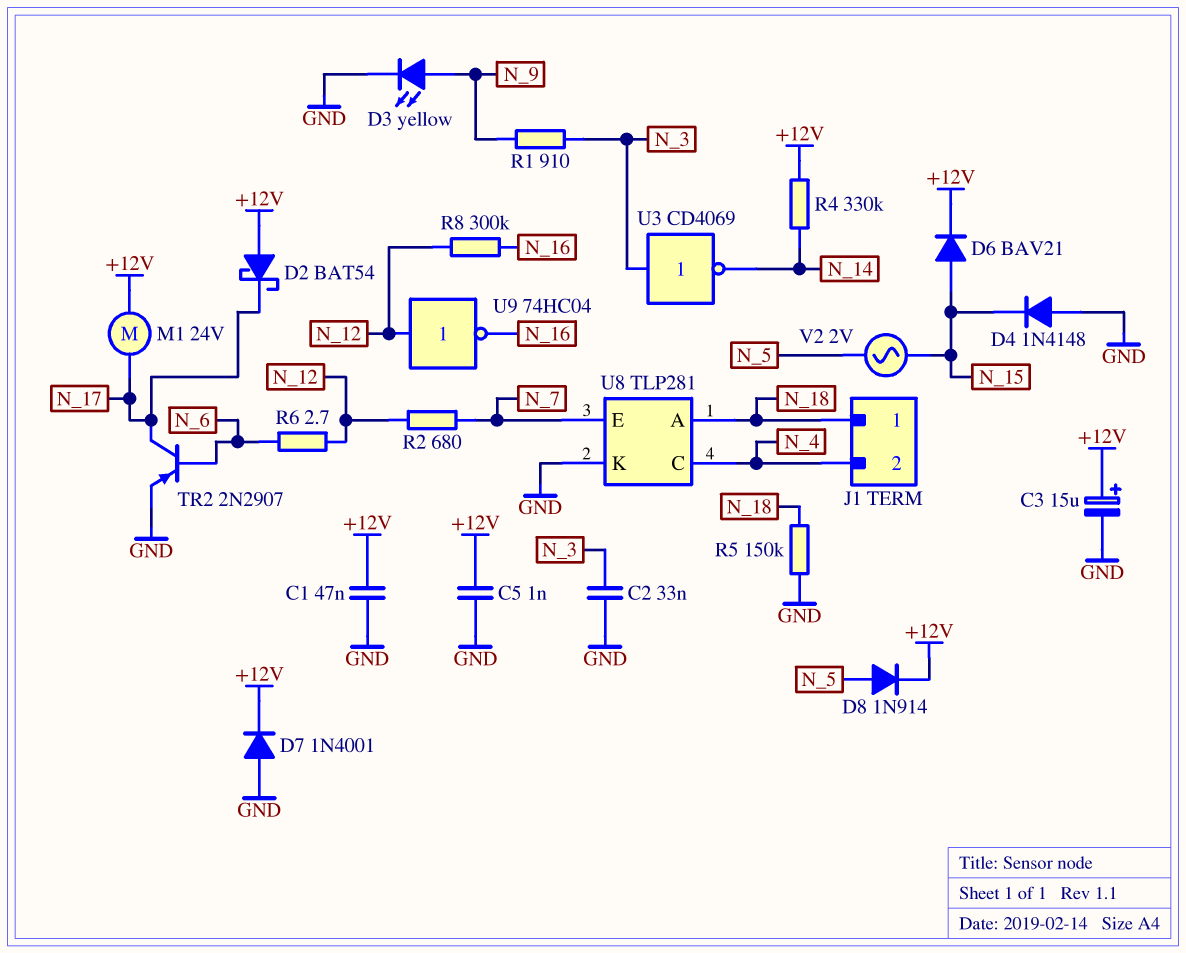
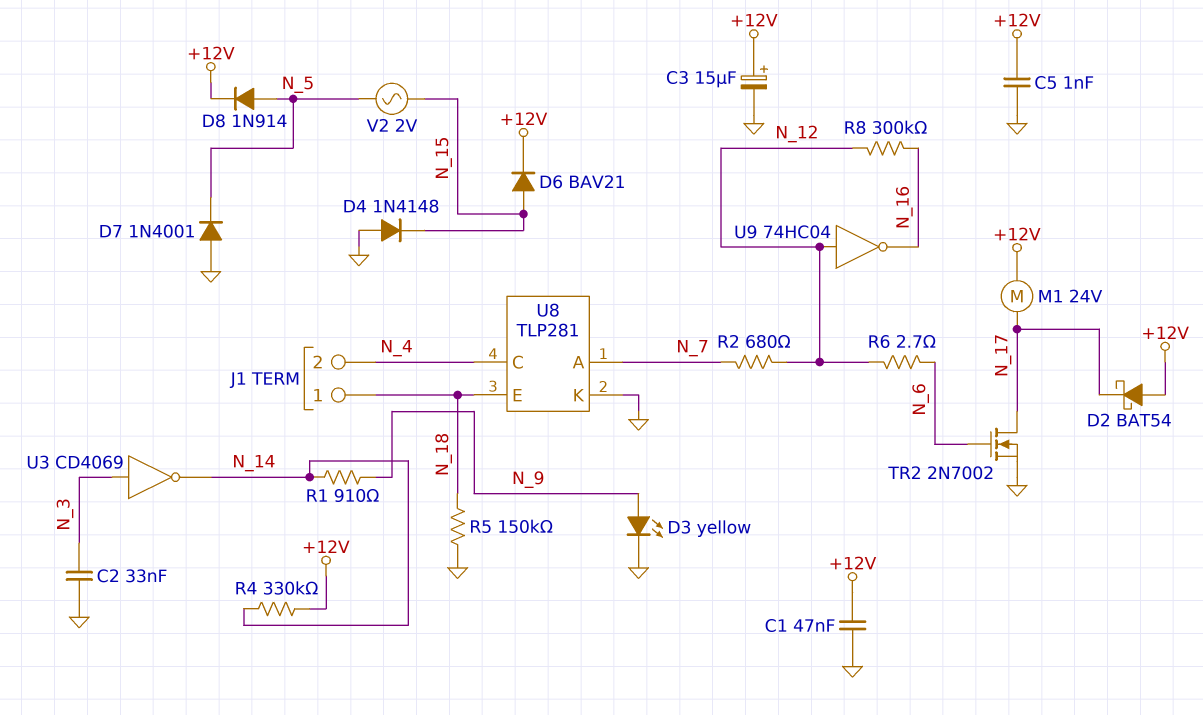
D7: diode 1N4001 (A GND, K +12V) -> diode 1N4001 (A GND, K N_5)
R1: 910 (N_3, N_9) -> 910 (N_9, N_14)
TR2: PNP 2N2907 (B N_6, C N_17, E GND) -> NMOS 2N7002 (G N_6, D N_17, S GND)
U8 pin A: N_18 -> N_7
U8 pin E: N_7 -> N_18

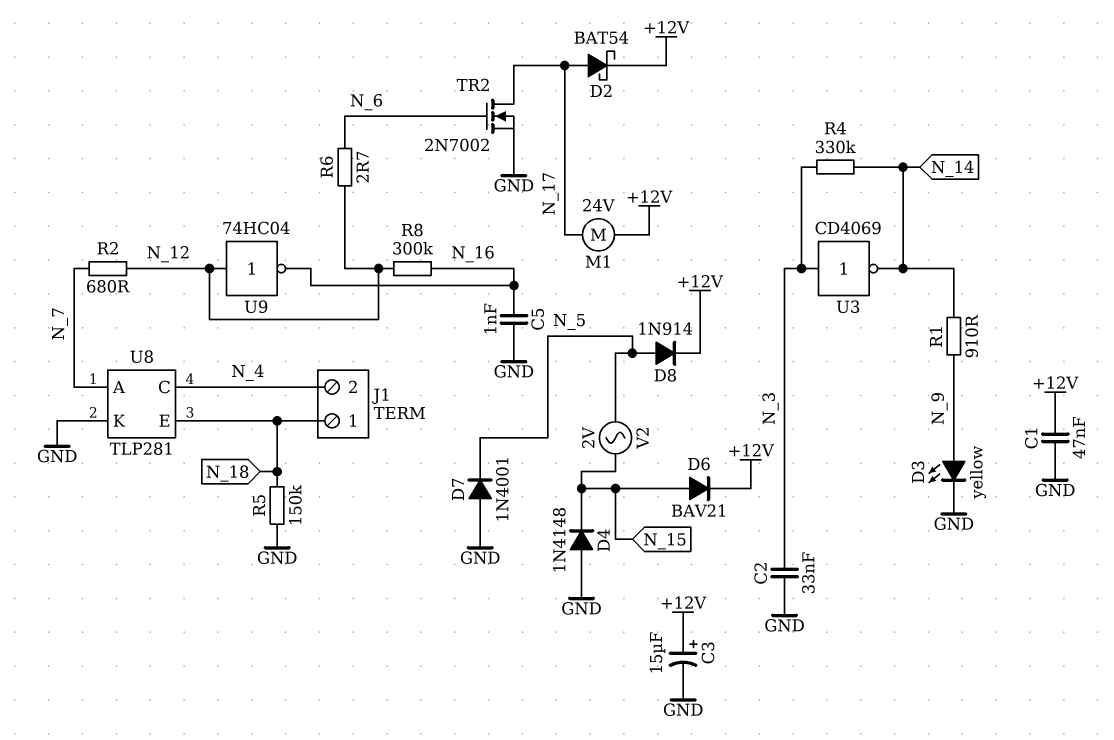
C5: 1nF (+12V, GND) -> 1nF (GND, N_16)
D2: schottky BAT54 (A +12V, K N_17) -> schottky BAT54 (A N_17, K +12V)
R4: 330k (+12V, N_14) -> 330k (N_3, N_14)

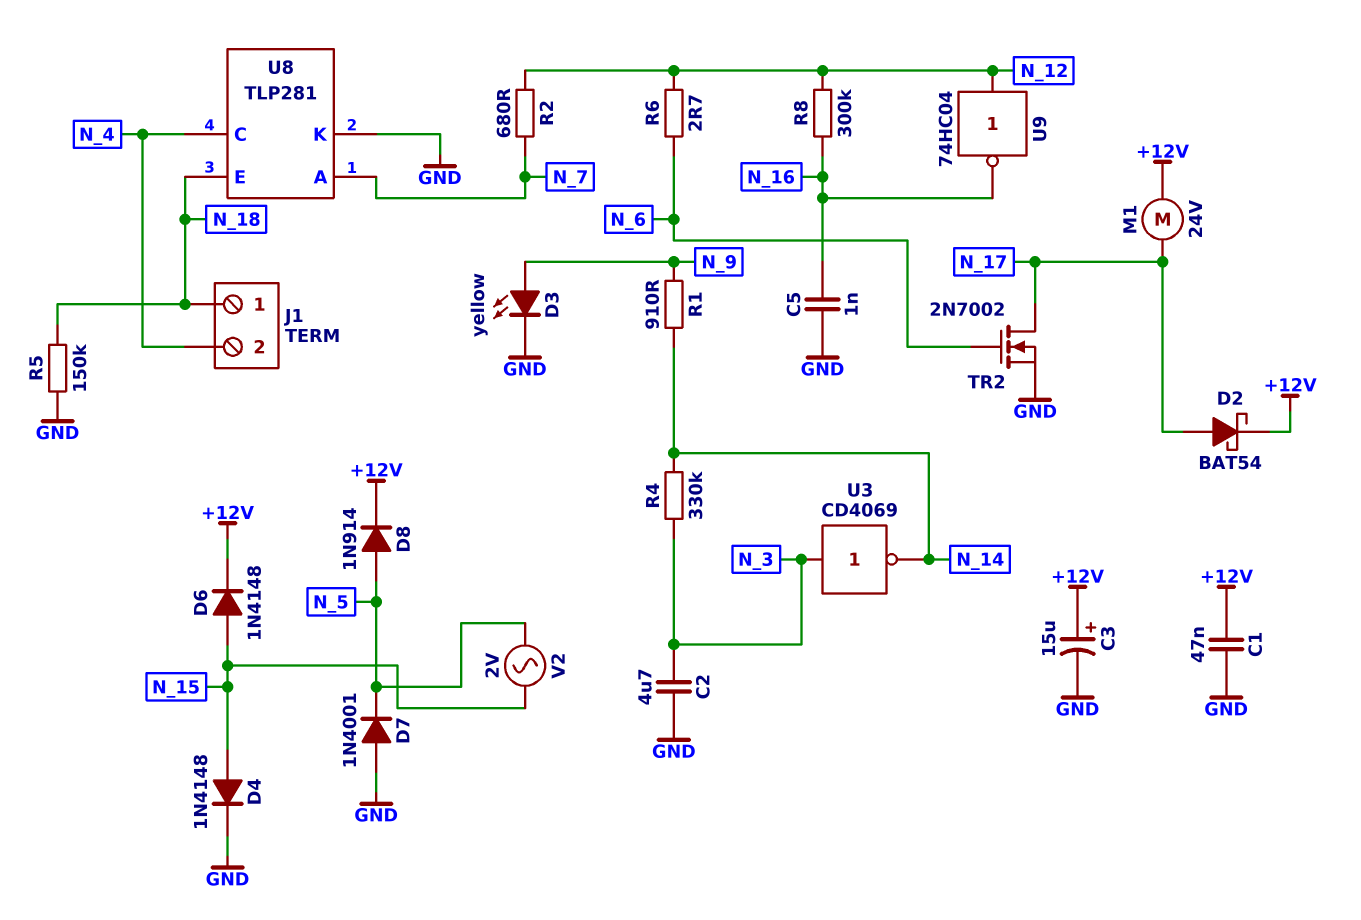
C2: 33nF (GND, N_3) -> 4.7uF (GND, N_3)
D4: diode 1N4148 (A GND, K N_15) -> diode 1N4148 (A N_15, K GND)
D6: diode BAV21 (A N_15, K +12V) -> diode 1N4148 (A N_15, K +12V)

